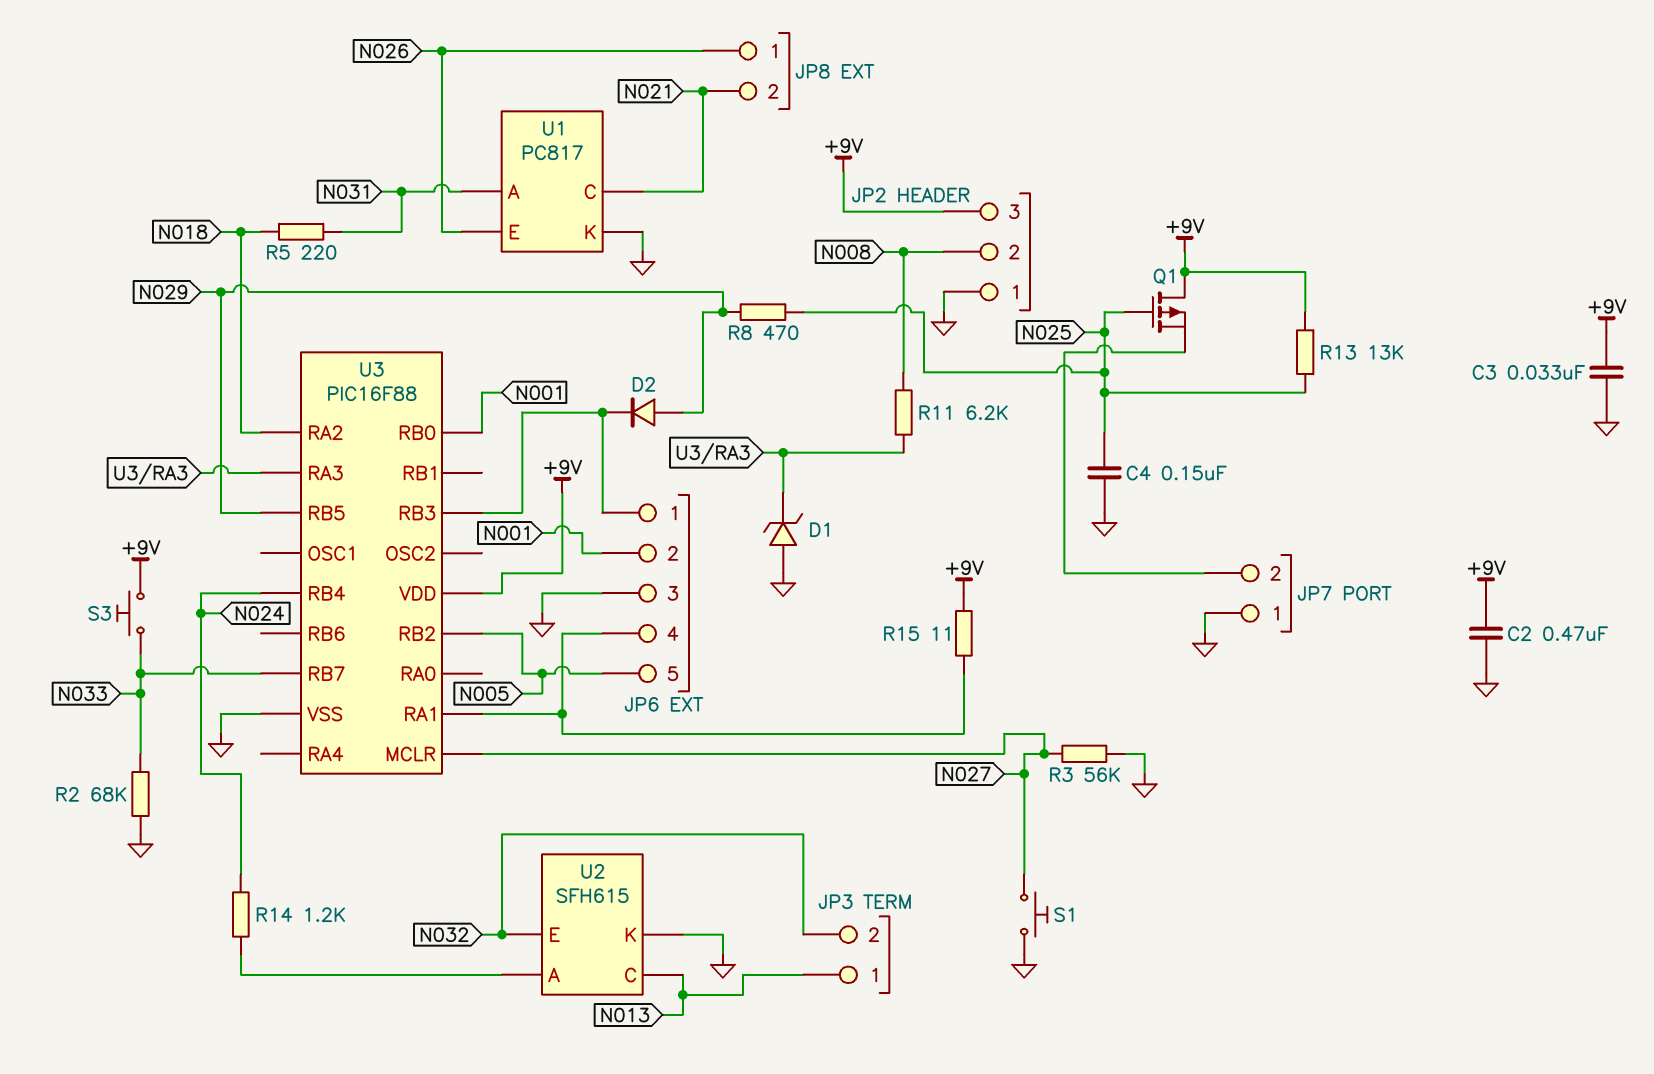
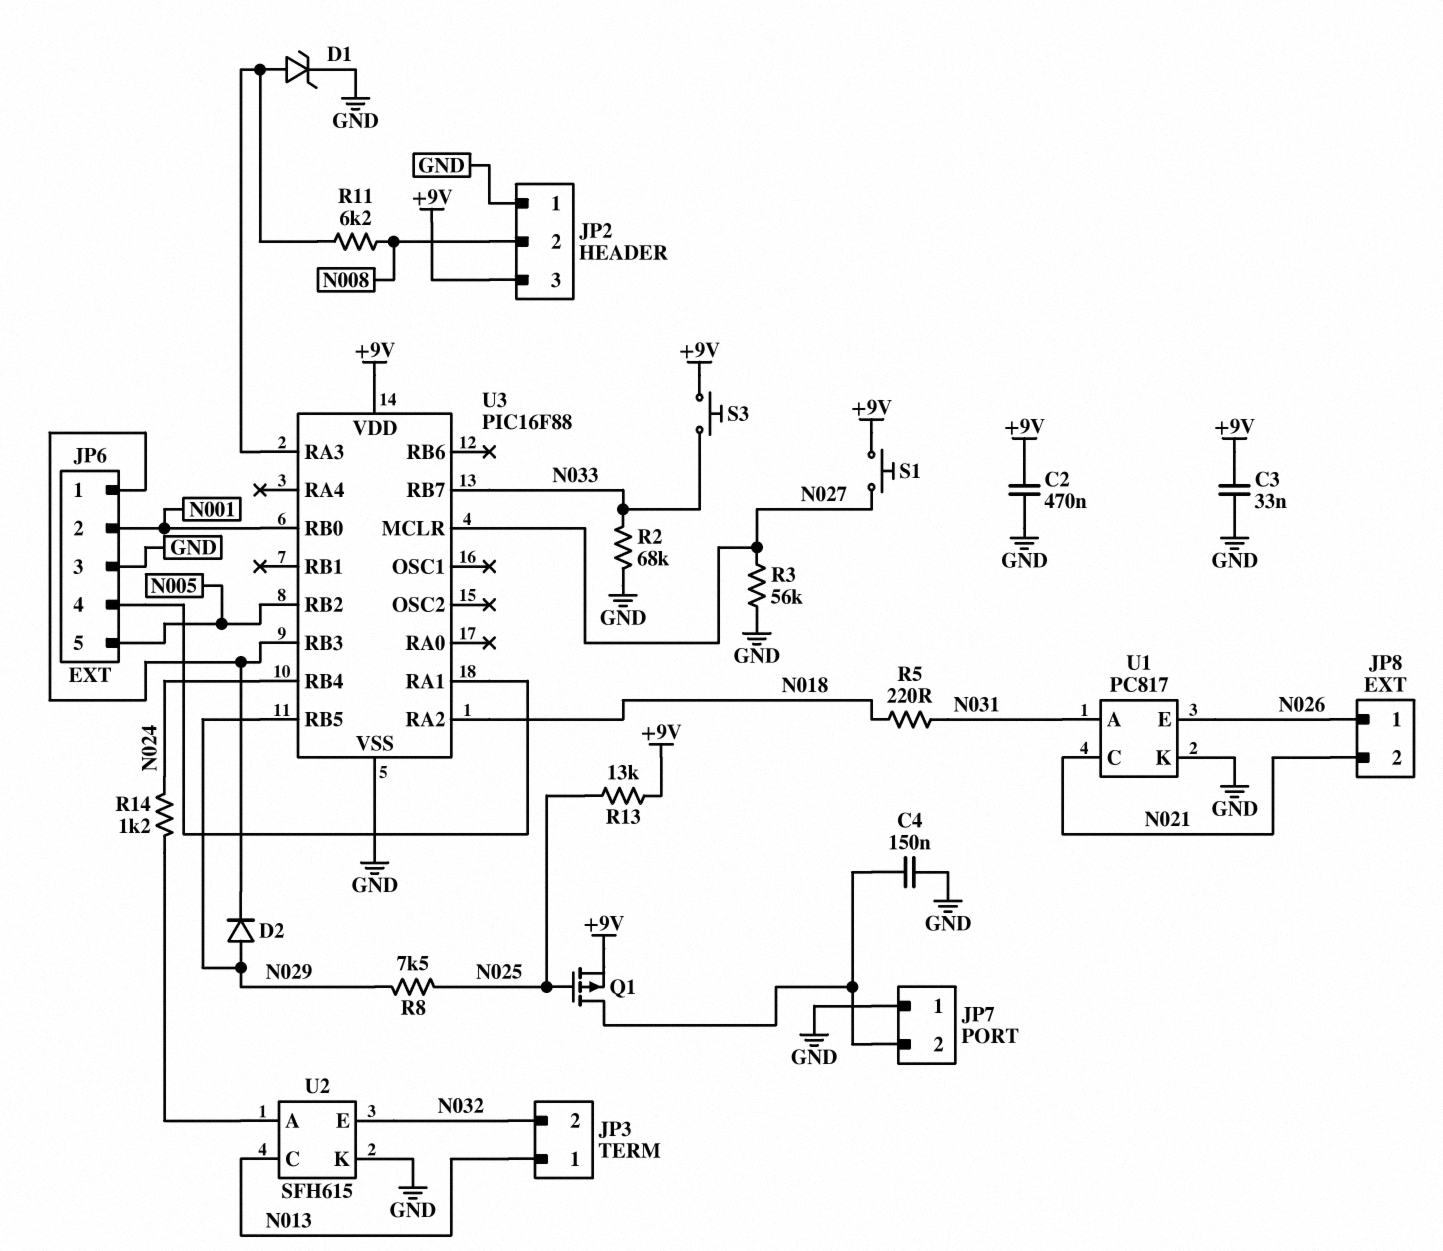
C4: 150nF (GND, N025) -> 150nF (GND, JP7/2)
D1: zener (A GND, K U3/RA3) -> zener (A U3/RA3, K GND)
Q1: PMOS (G N025, D +9V, S JP7/2) -> PMOS (G N025, D JP7/2, S +9V)
R8: 470 (N025, N029) -> 7.5k (N025, N029)
R15: 11 (+9V, JP6/4) -> none
S1: button (GND, N027) -> button (+9V, N027)

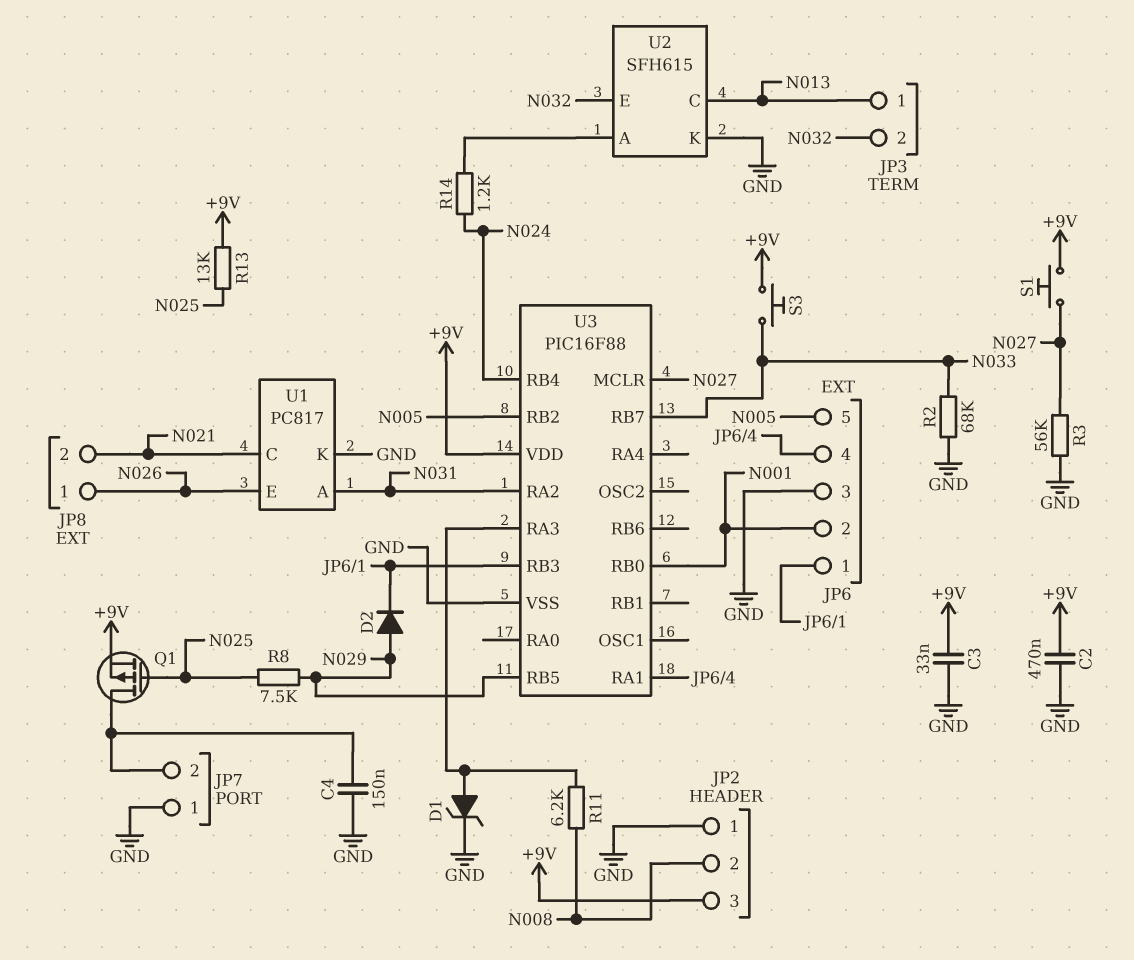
R5: 220 (N018, N031) -> none
U3 pin RA2: N018 -> N031

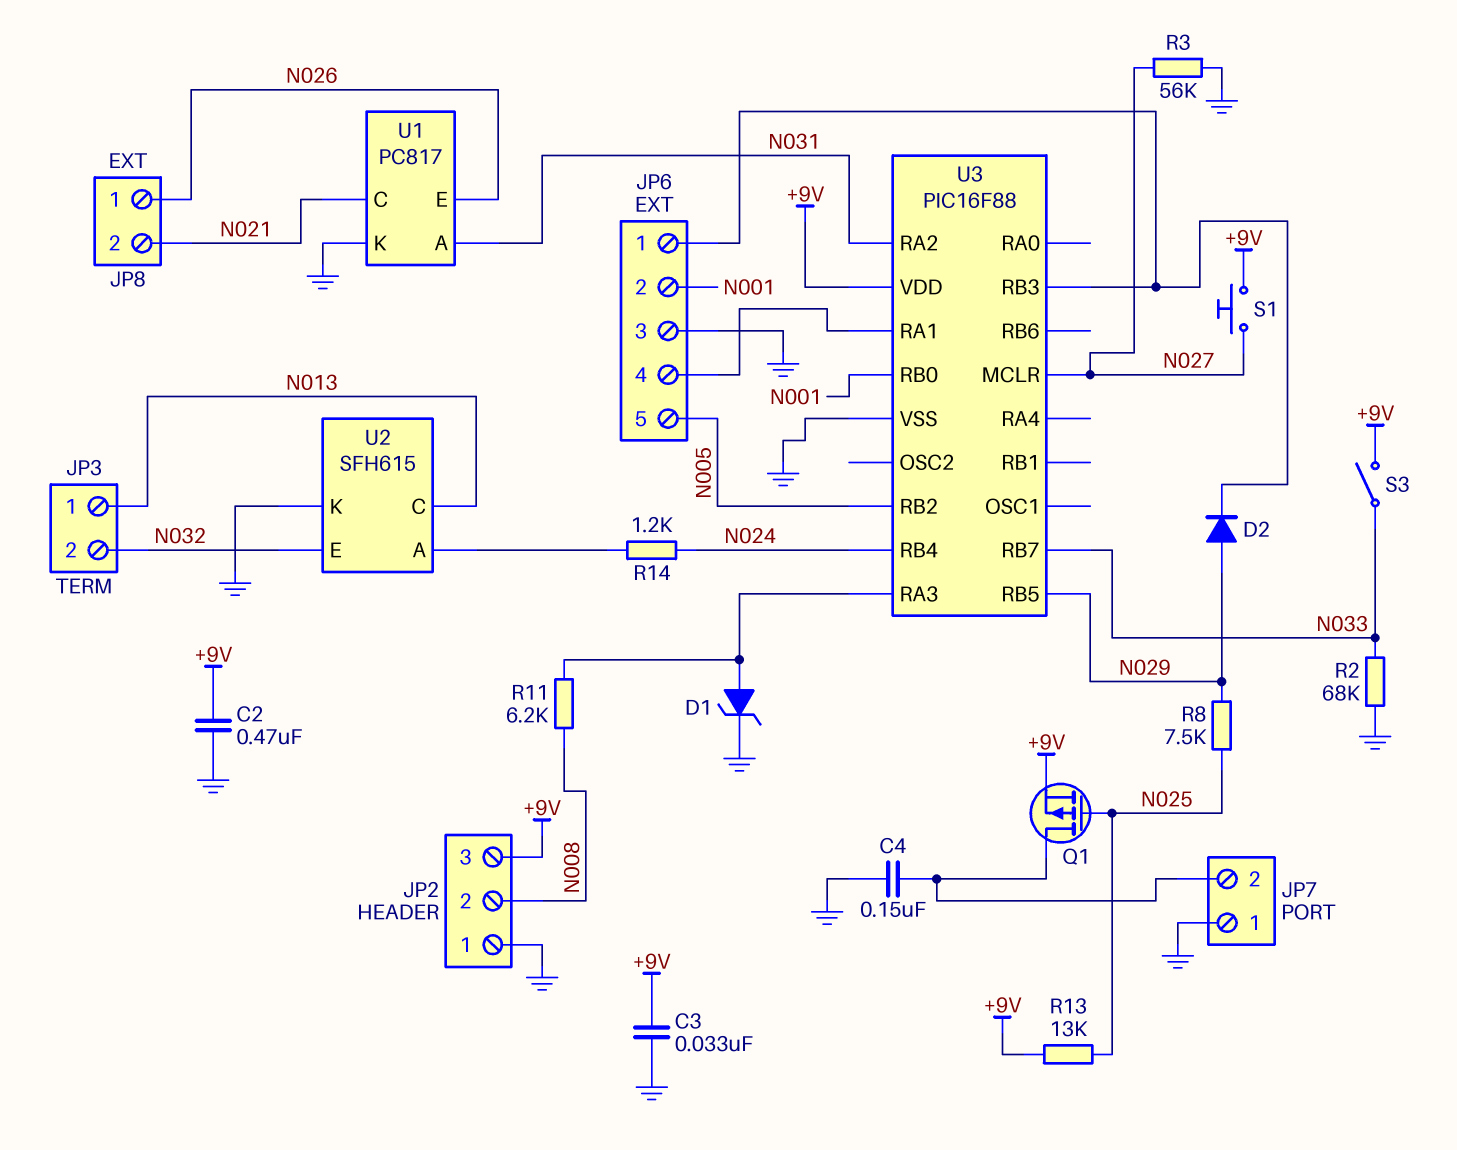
S3: button (+9V, N033) -> switch (+9V, N033)

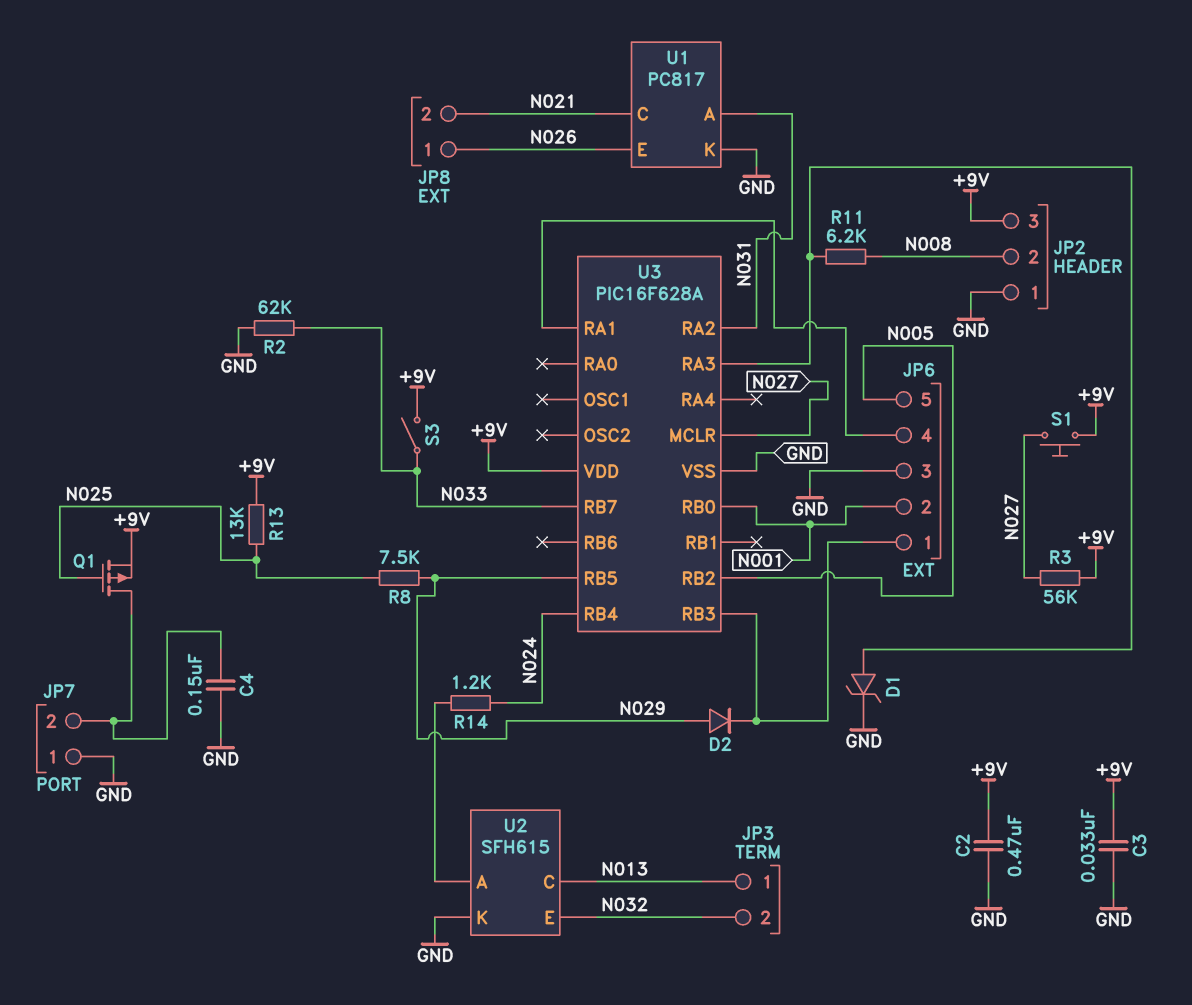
R2: 68k (GND, N033) -> 62k (GND, N033)
R3: 56k (GND, N027) -> 56k (+9V, N027)
U3: PIC16F88 -> PIC16F628A

